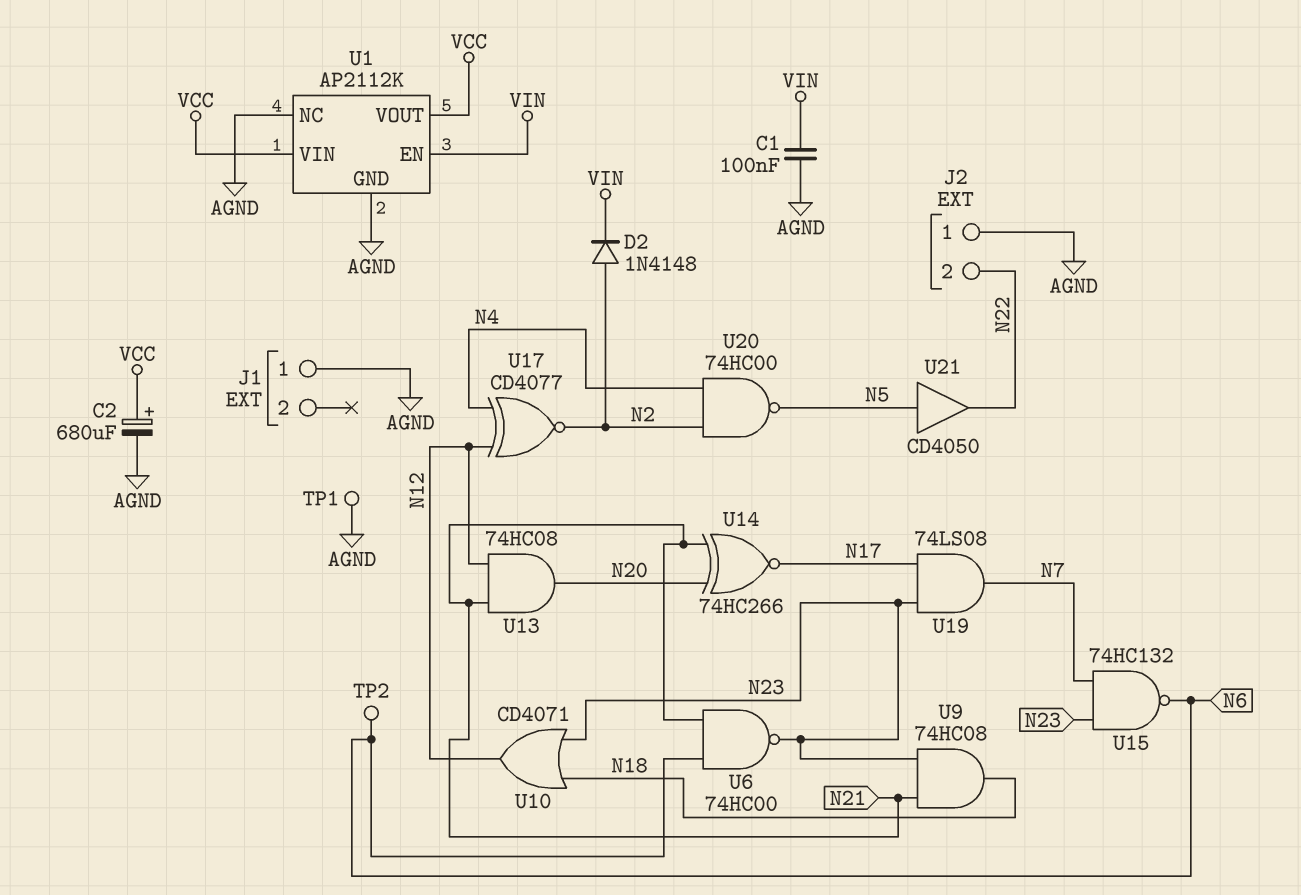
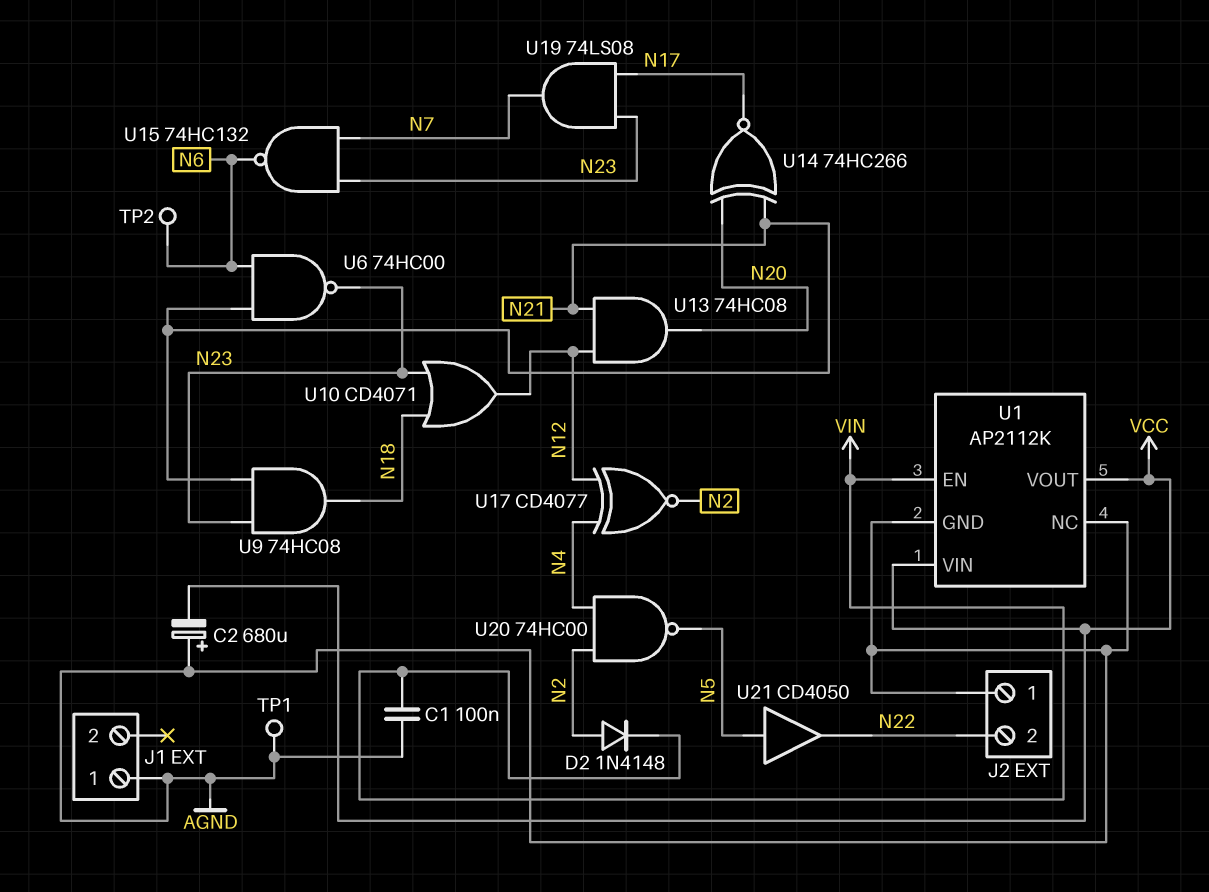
C2: 680uF (plus VCC, minus AGND) -> 680uF (plus AGND, minus VCC)

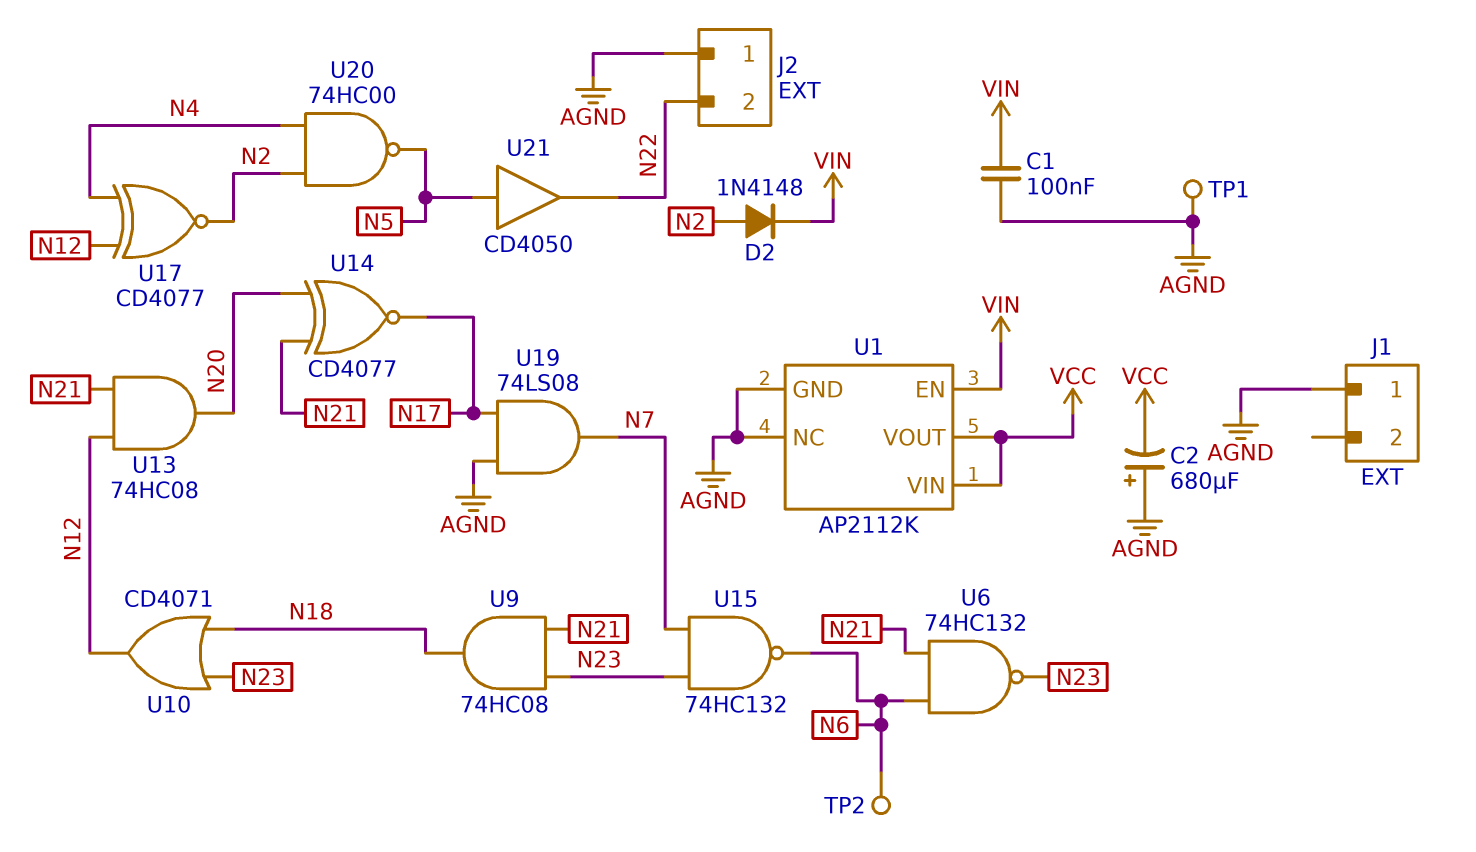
U6: NAND 74HC00 (in N6, in N21, out N23) -> NAND 74HC132 (in N6, in N21, out N23)
U14: XNOR 74HC266 (in N20, in N21, out N17) -> XNOR CD4077 (in N20, in N21, out N17)
U19: AND 74LS08 (in N17, in N23, out N7) -> AND 74LS08 (in AGND, in N17, out N7)

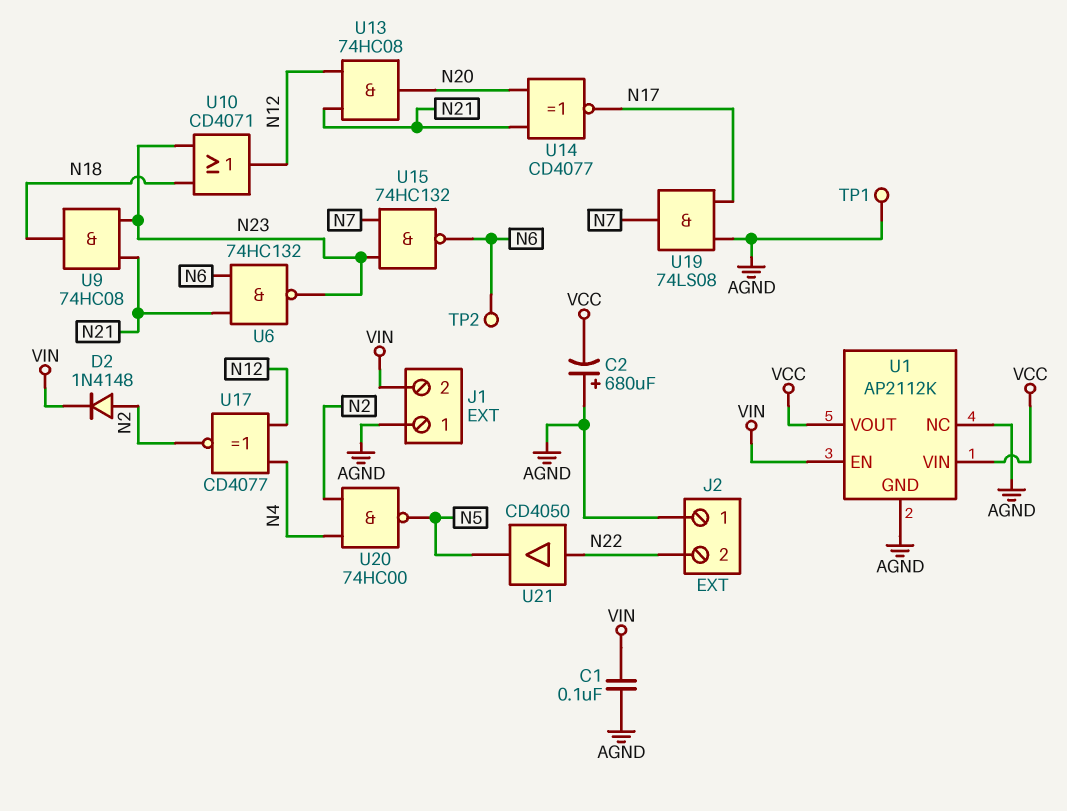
J1 pin 2: none -> VIN
U21: buffer CD4050 (in N5, out N22) -> buffer CD4050 (in N22, out N5)

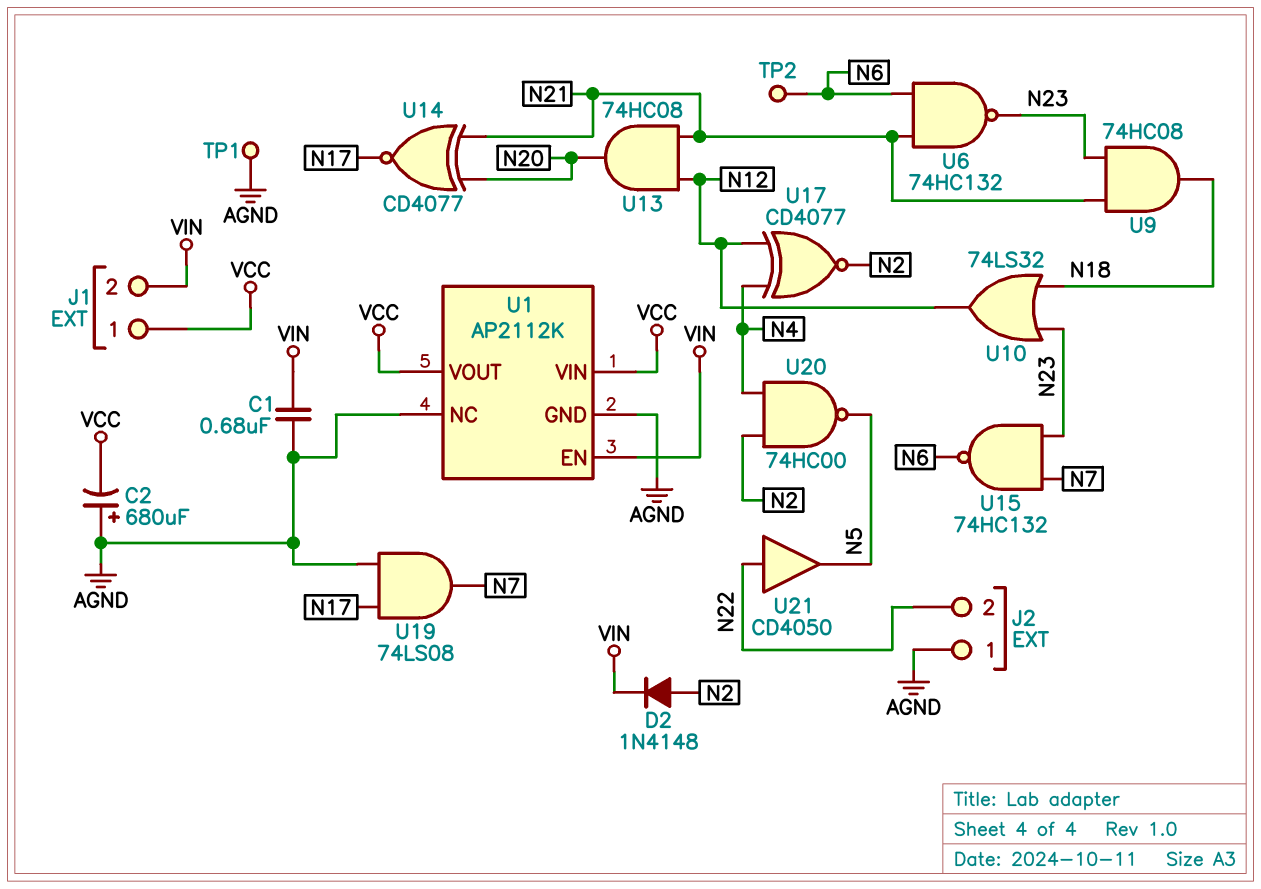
C1: 100nF (AGND, VIN) -> 680nF (AGND, VIN)
J1 pin 1: AGND -> VCC
U10: OR CD4071 (in N18, in N23, out N12) -> OR 74LS32 (in N18, in N23, out N12)

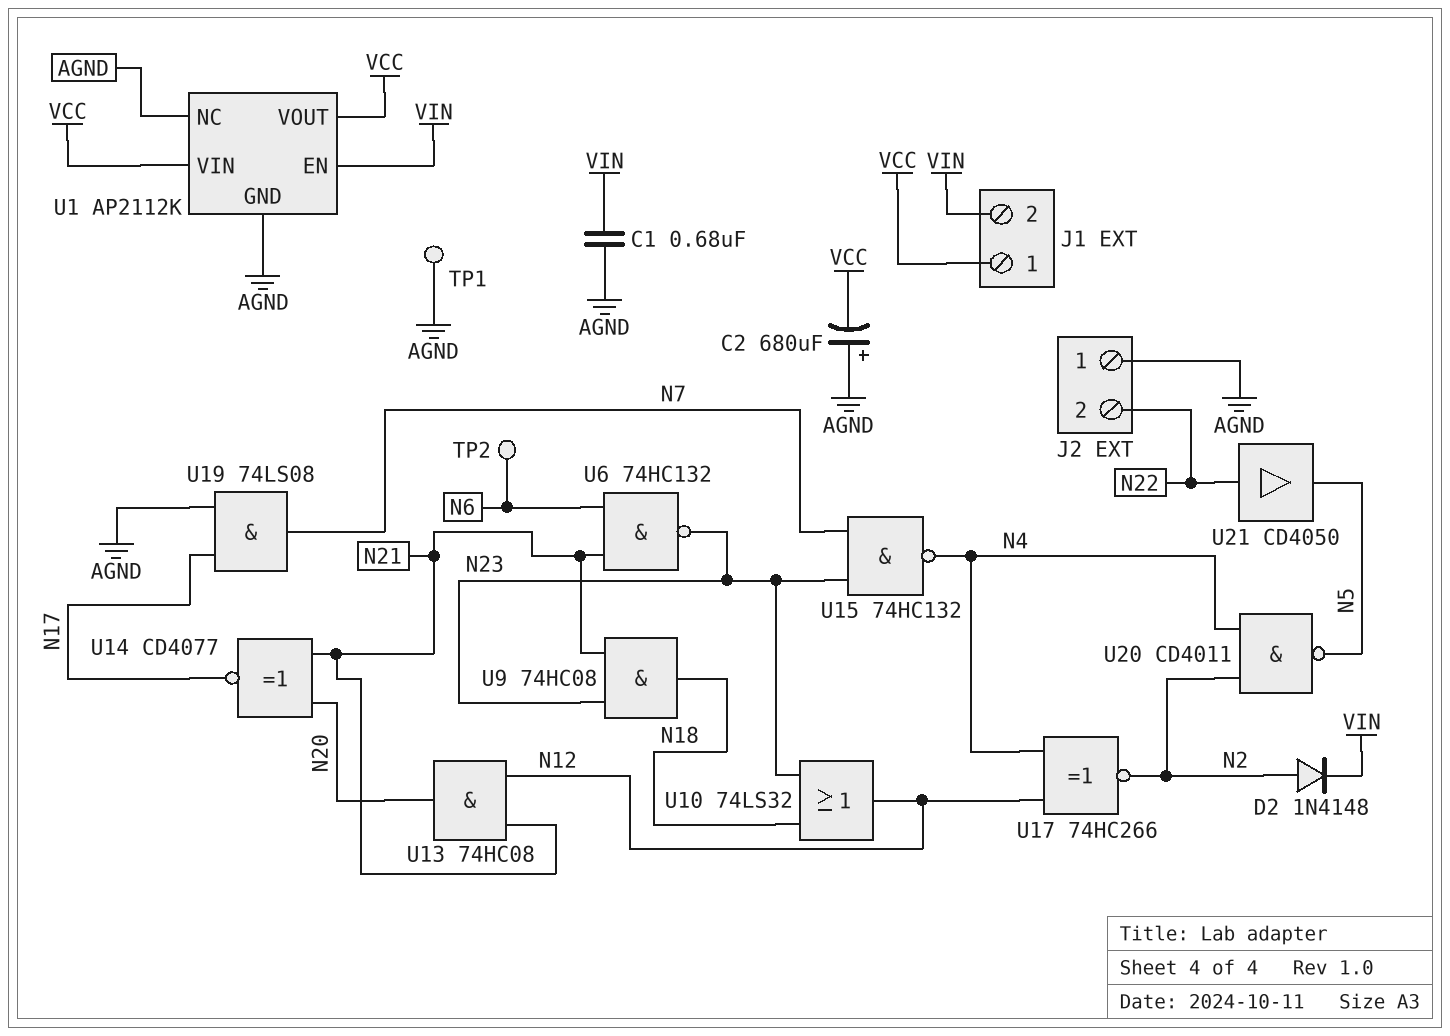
U15: NAND 74HC132 (in N7, in N23, out N6) -> NAND 74HC132 (in N7, in N23, out N4)
U17: XNOR CD4077 (in N4, in N12, out N2) -> XNOR 74HC266 (in N4, in N12, out N2)
U20: NAND 74HC00 (in N2, in N4, out N5) -> NAND CD4011 (in N2, in N4, out N5)

